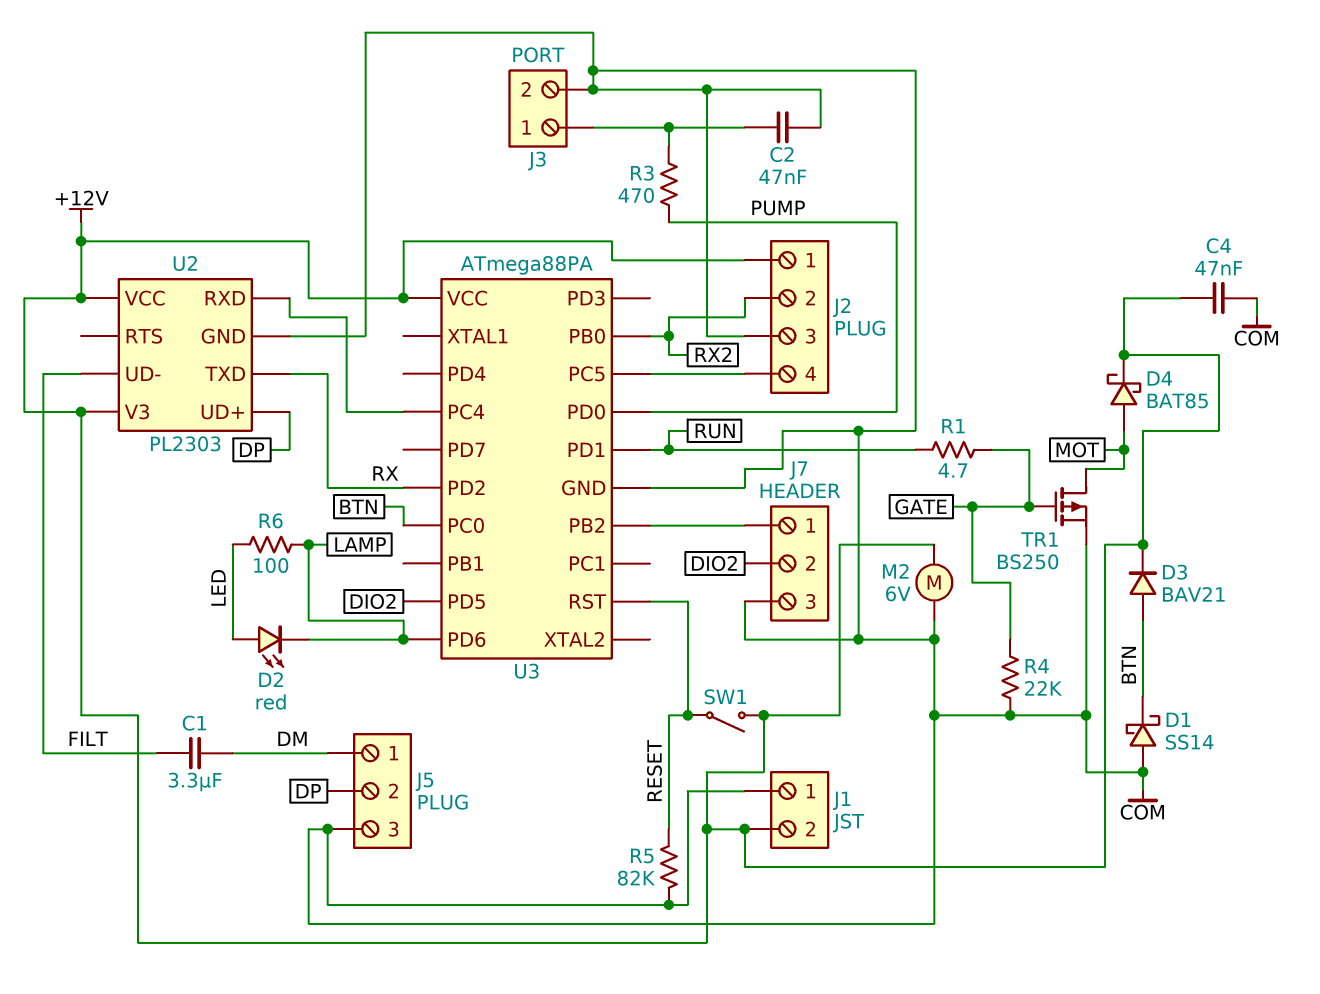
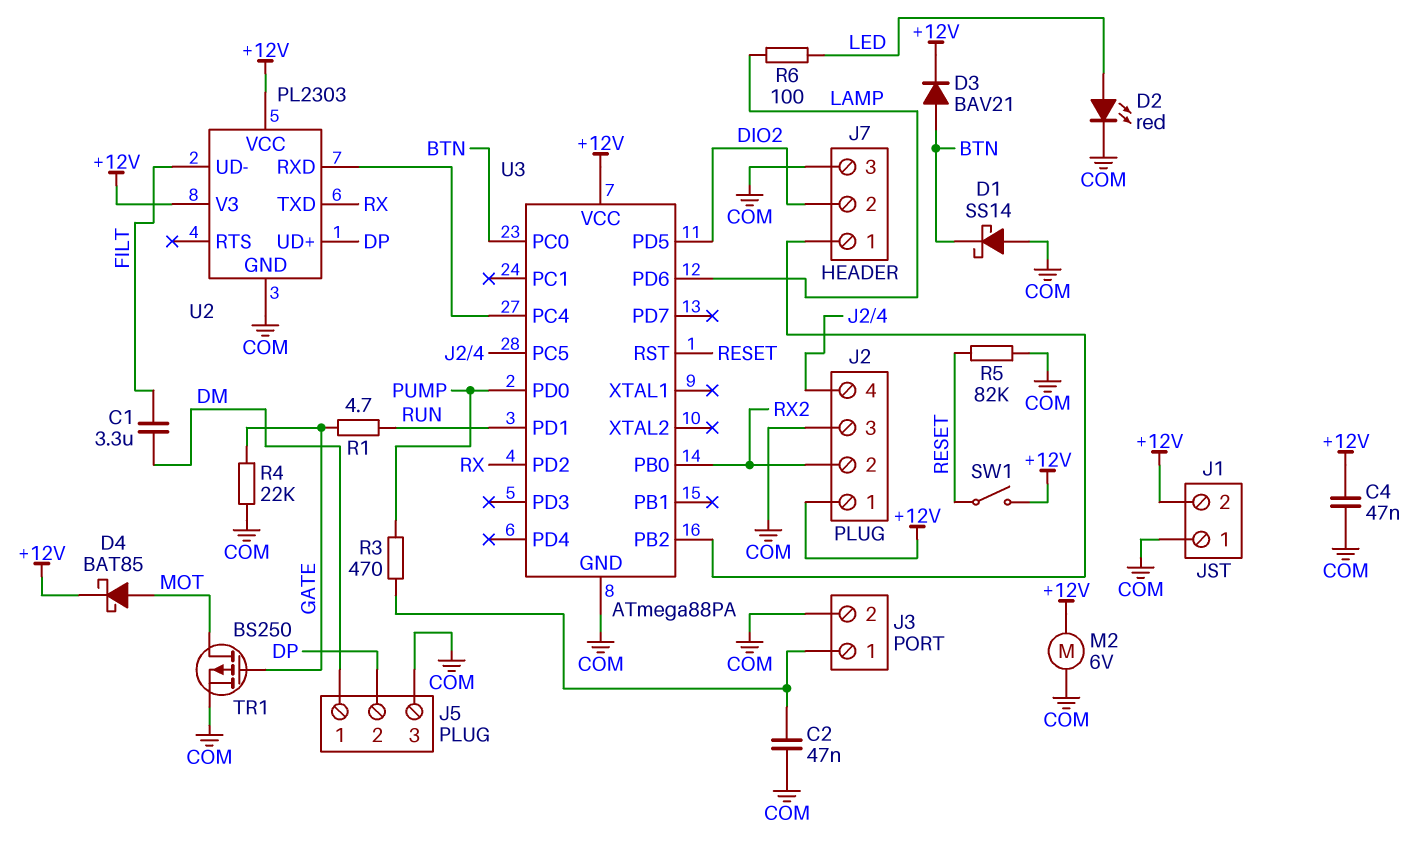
D2: LED red (A LED, K LAMP) -> LED red (A LED, K COM)

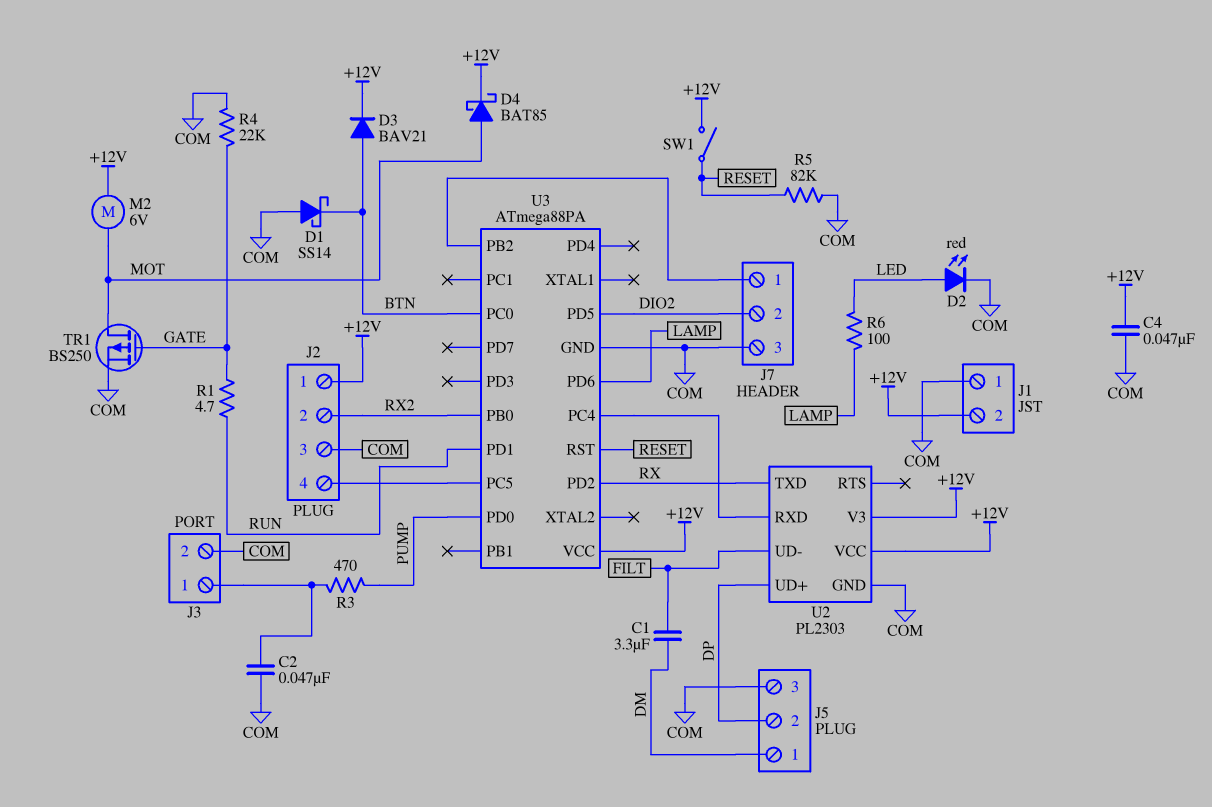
M2: motor 6V (+12V, COM) -> motor 6V (+12V, MOT)

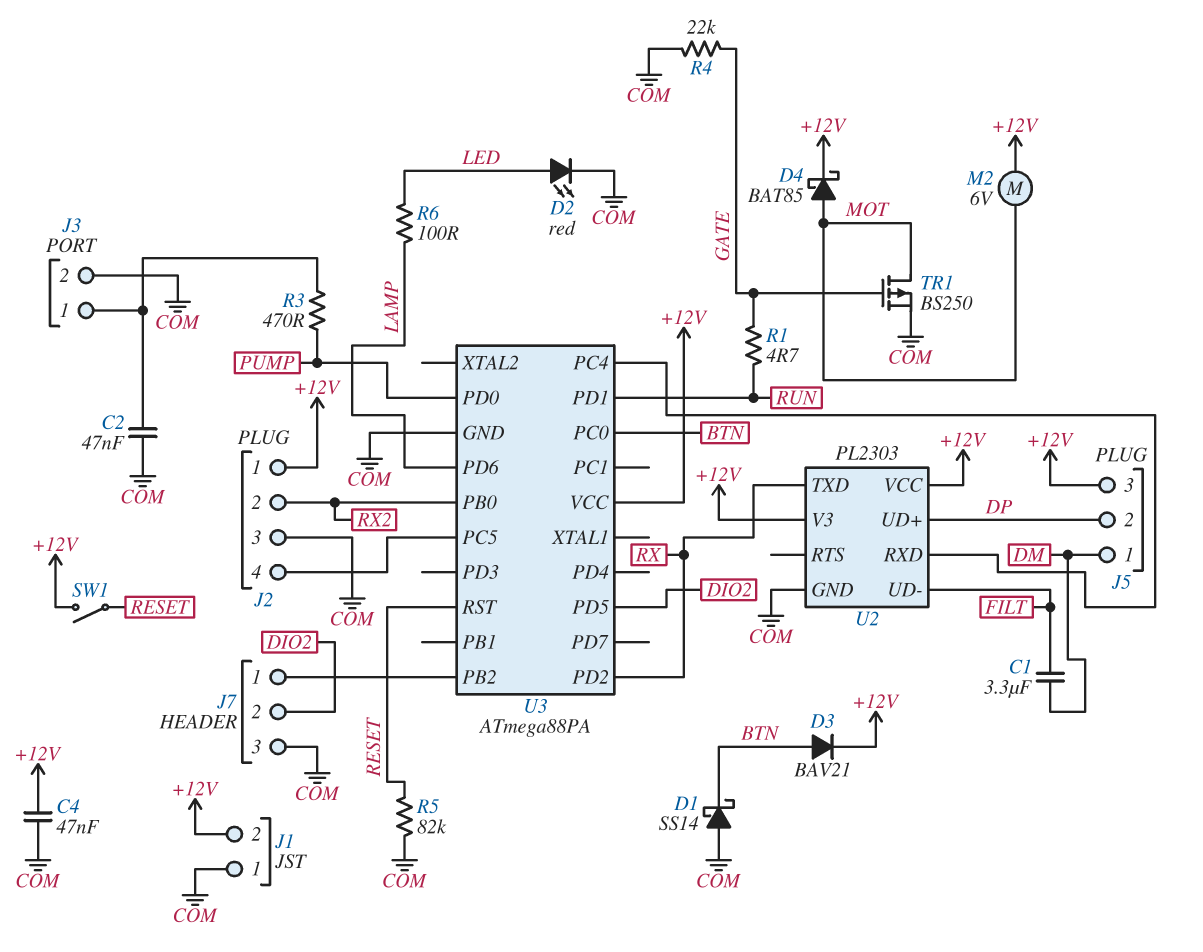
J5 pin 3: COM -> +12V

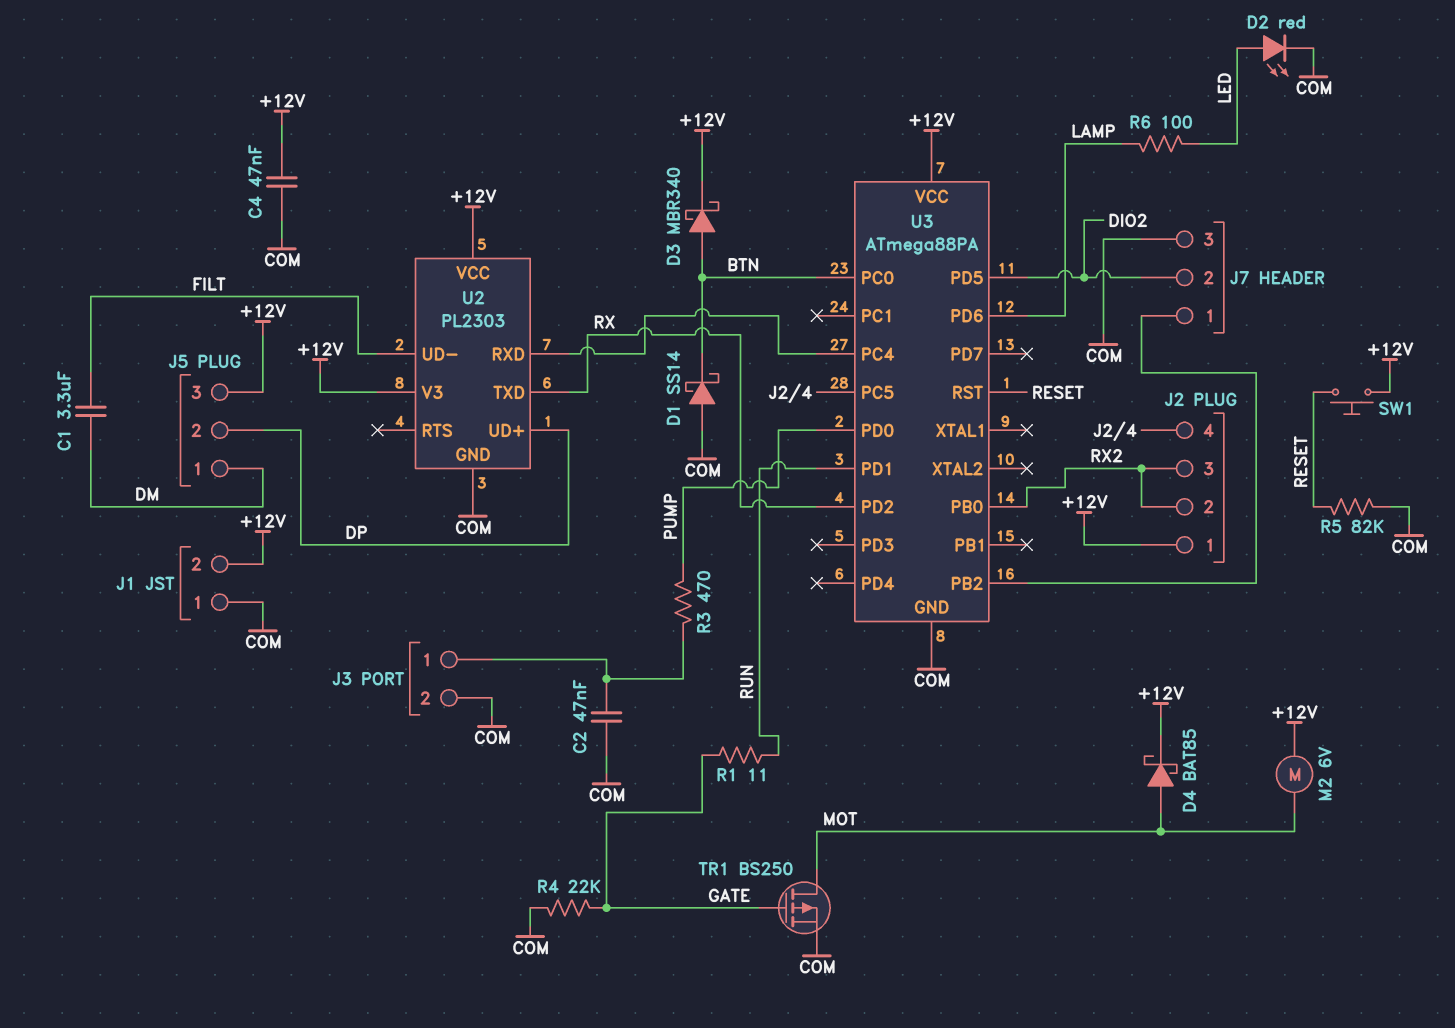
D3: diode BAV21 (A BTN, K +12V) -> schottky MBR340 (A BTN, K +12V)
J2 pin 3: COM -> RX2
R1: 4.7 (GATE, RUN) -> 11 (GATE, RUN)
SW1: switch (+12V, RESET) -> button (+12V, RESET)

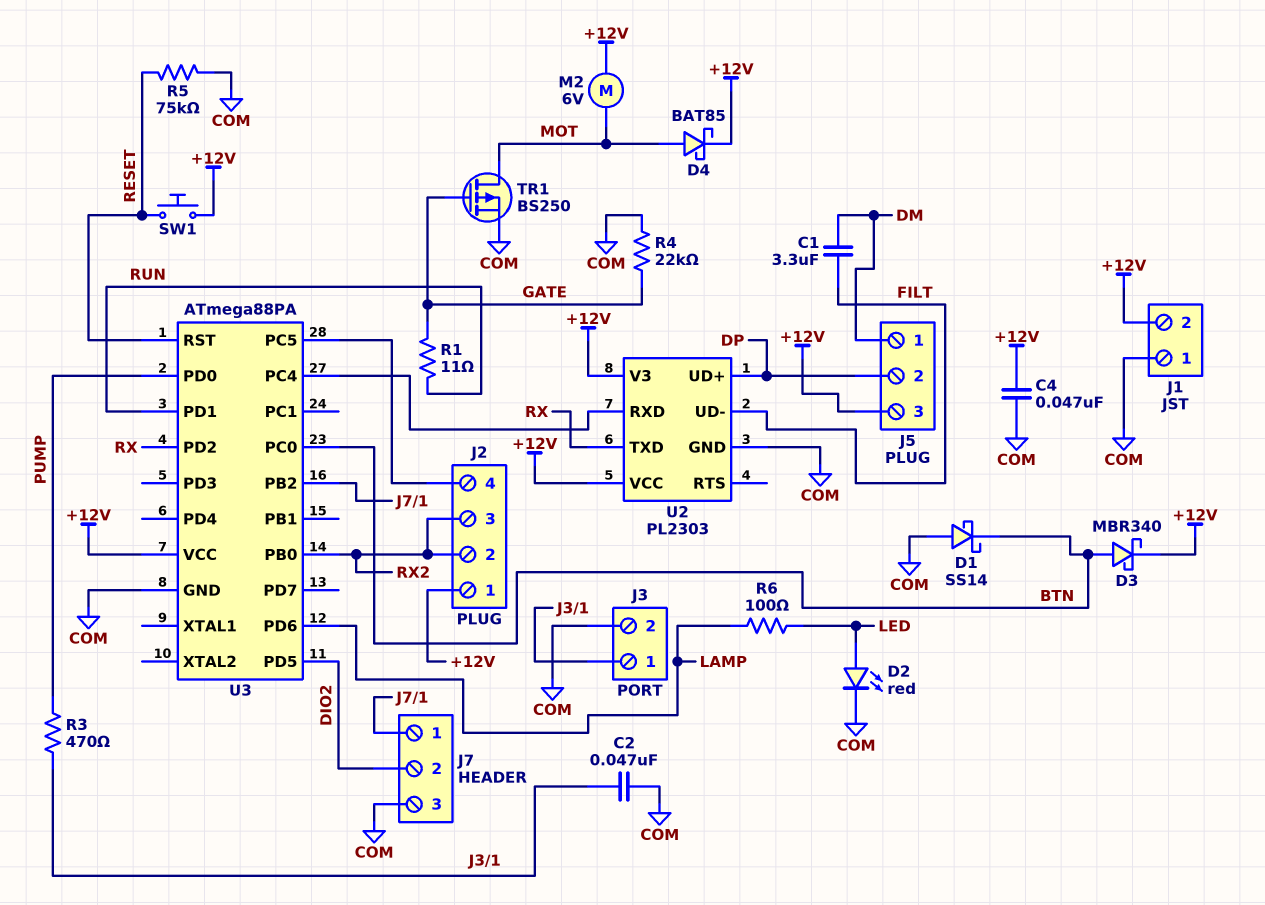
R5: 82k (COM, RESET) -> 75k (COM, RESET)

